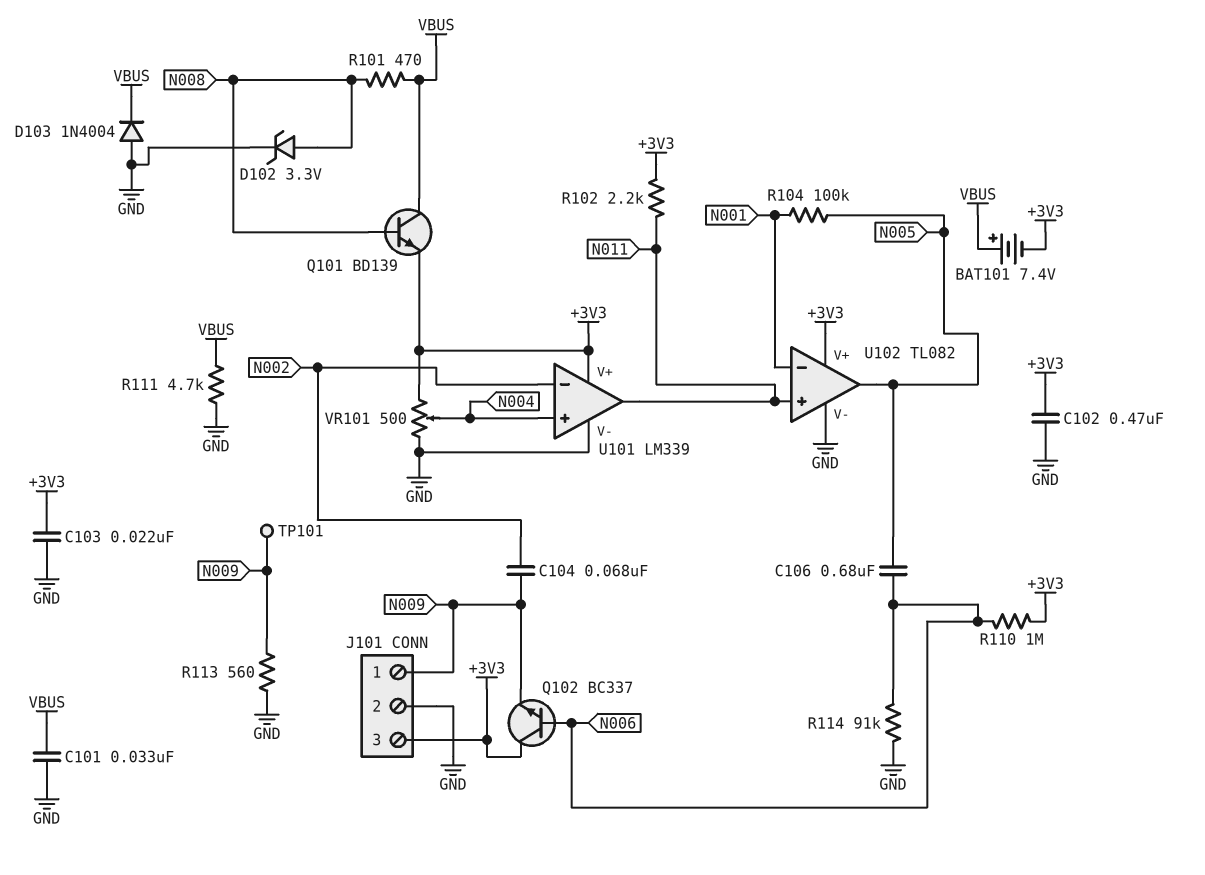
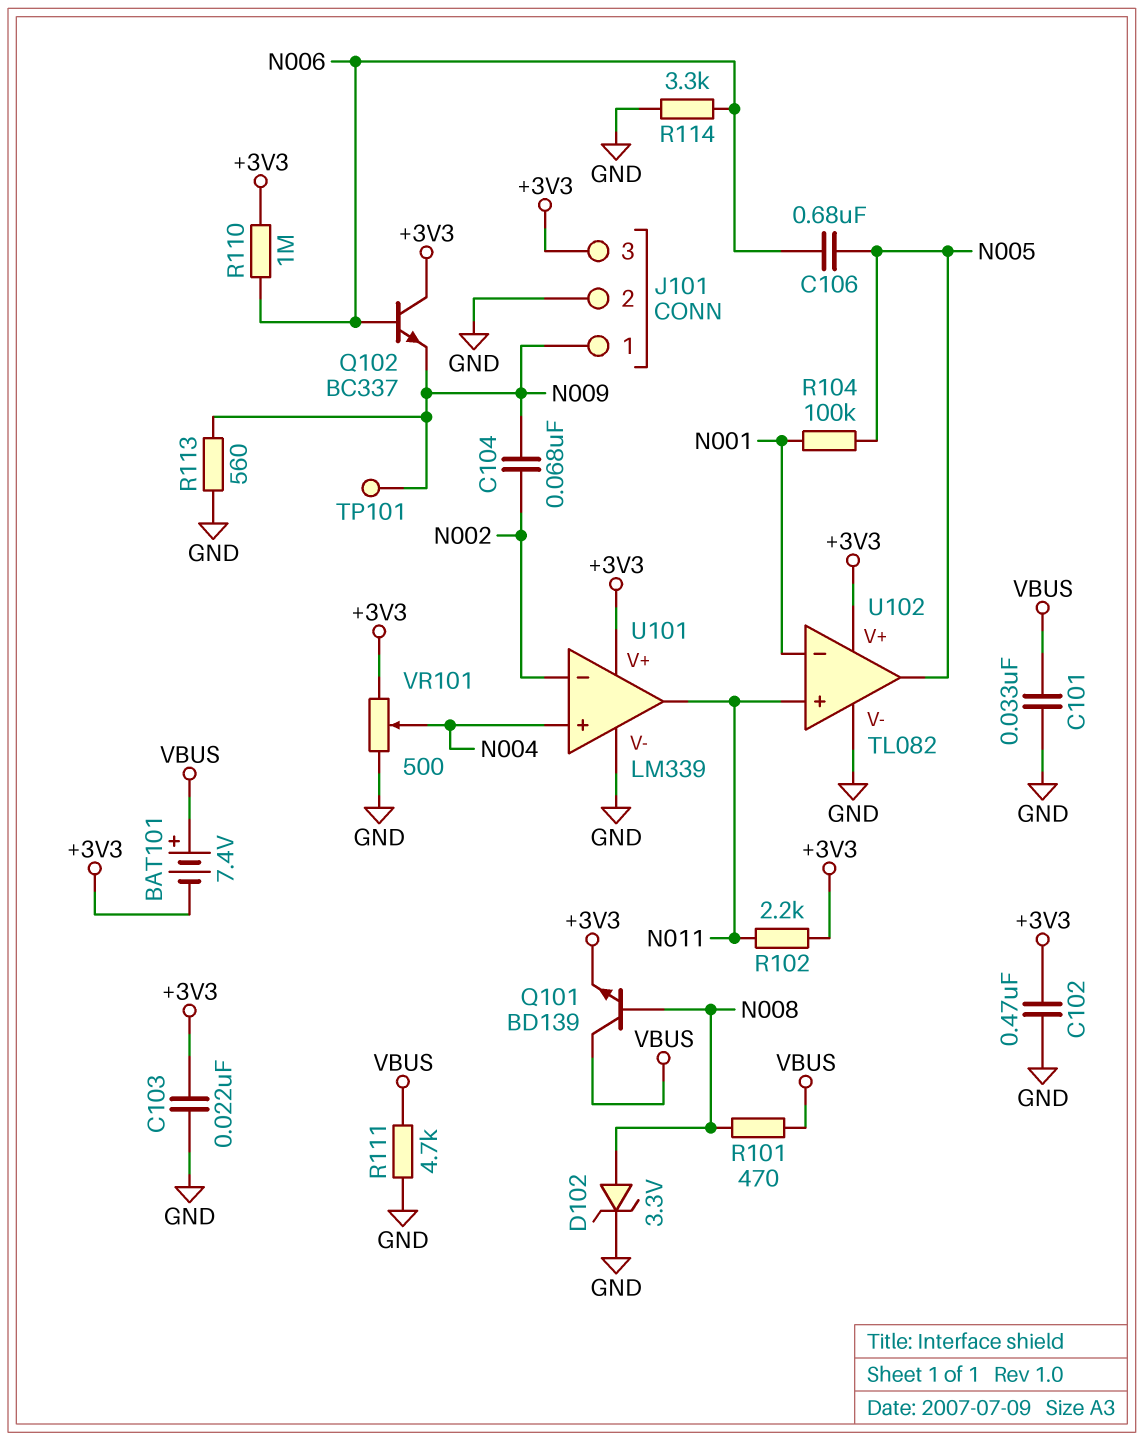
D103: diode 1N4004 (A GND, K VBUS) -> none
R114: 91k (GND, N006) -> 3.3k (GND, N006)

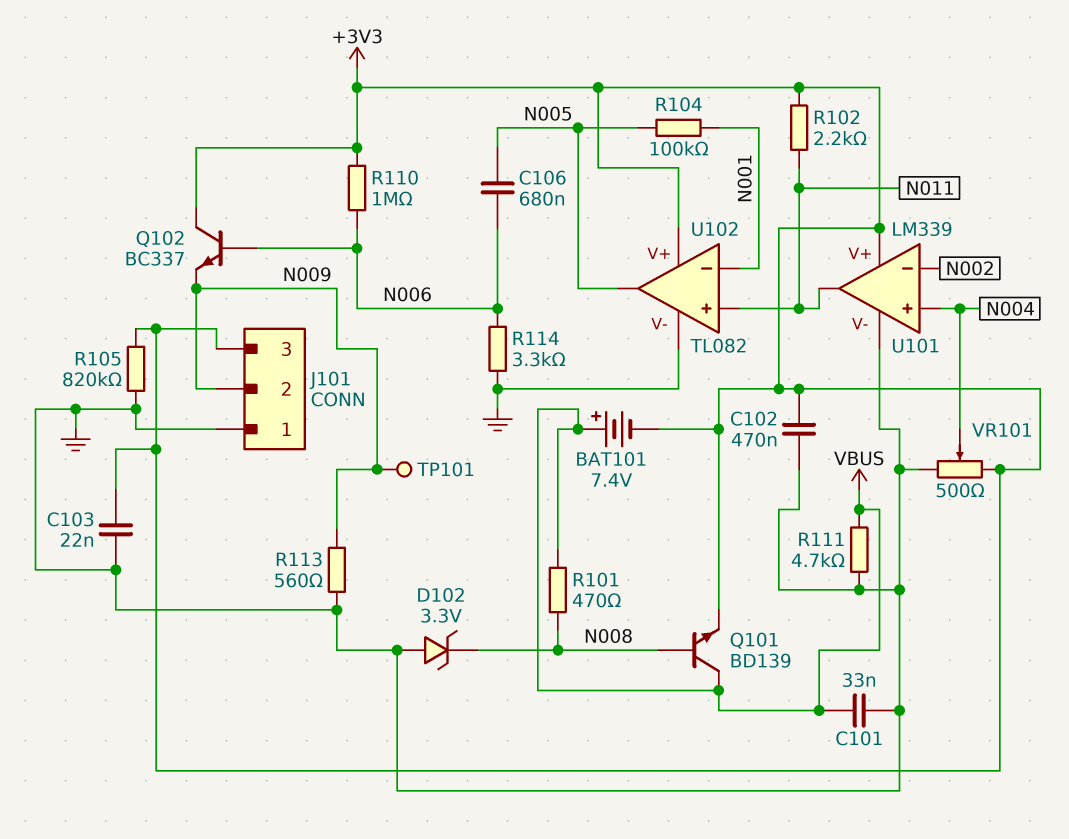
C104: 68nF (N002, N009) -> none
D102: zener 3.3V (A N008, K GND) -> zener 3.3V (A GND, K N008)
J101 pin 1: N009 -> GND
J101 pin 2: GND -> N009
R105: none -> 820k (+3V3, GND)

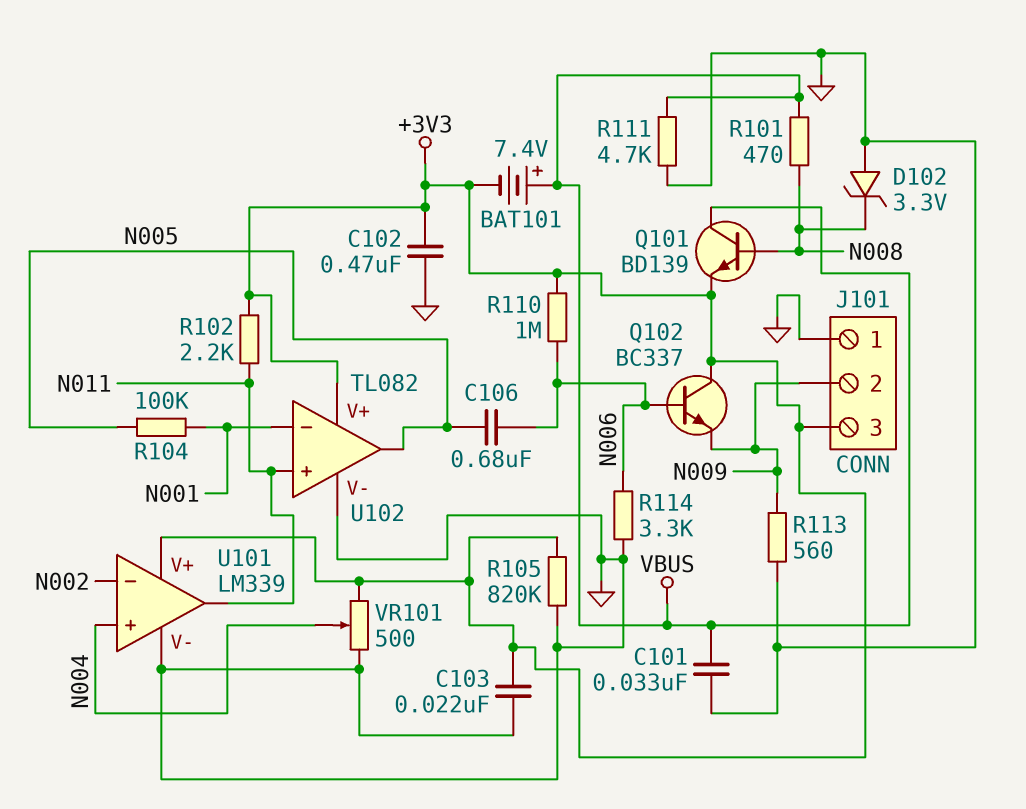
TP101: test point (N009) -> none

